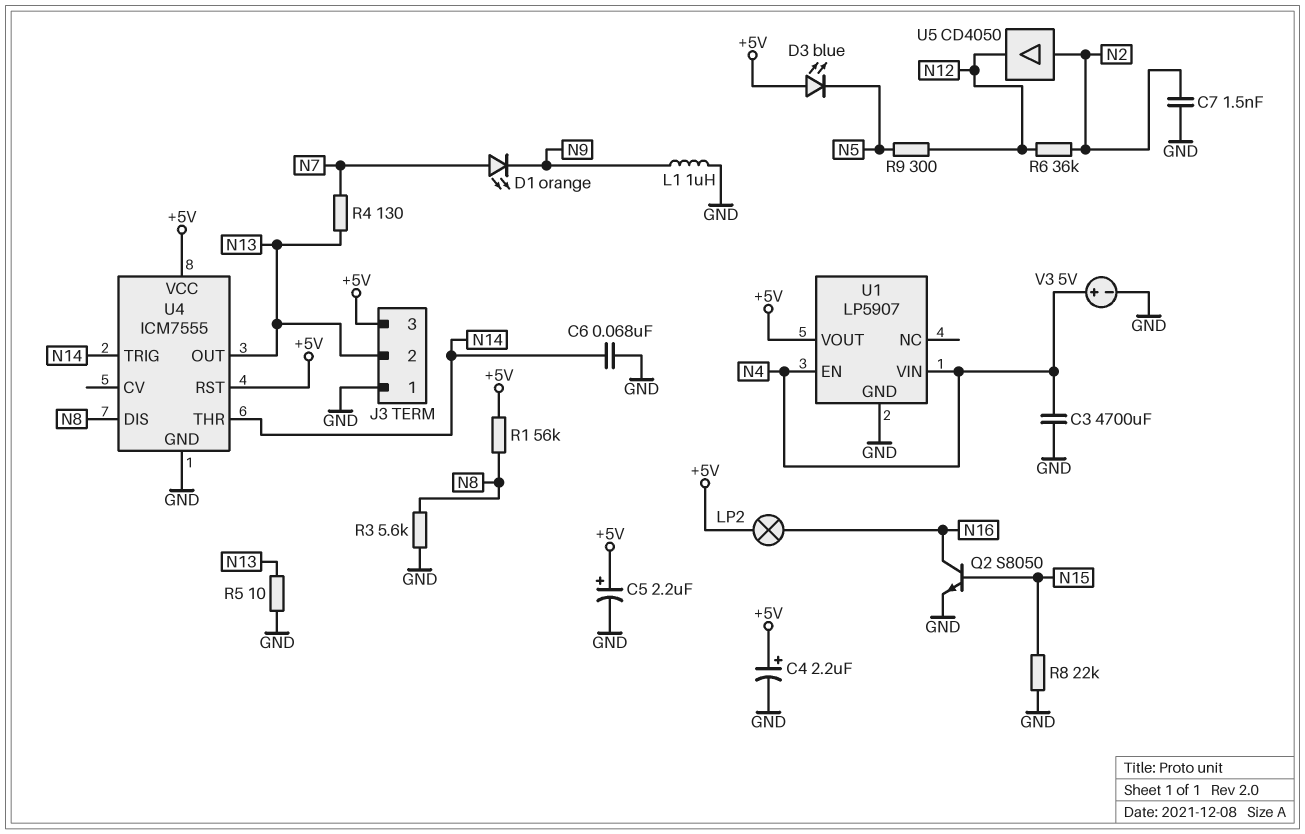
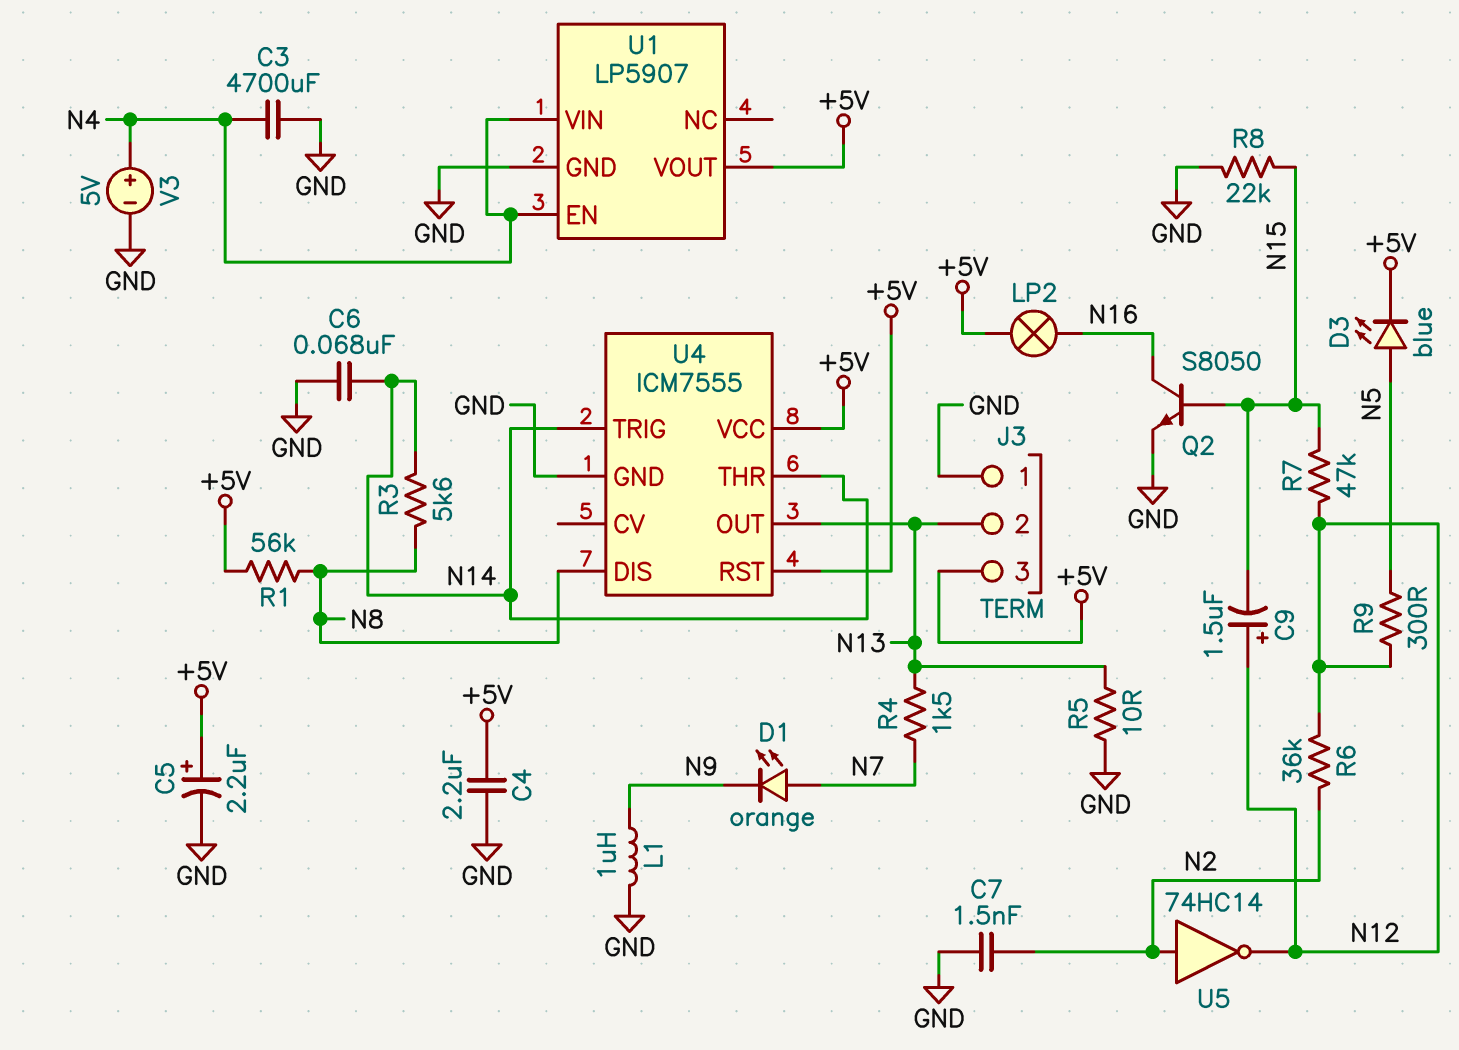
C4: 2.2uF (plus +5V, minus GND) -> 2.2uF (+5V, GND)
C9: none -> 1.5uF (plus N12, minus N15)
D3: LED blue (A +5V, K N5) -> LED blue (A N5, K +5V)
R3: 5.6k (GND, N8) -> 5.6k (N8, N14)
R4: 130 (N7, N13) -> 1.5k (N7, N13)
R7: none -> 47k (N12, N15)
U5: buffer CD4050 (in N2, out N12) -> NOT 74HC14 (in N2, out N12)

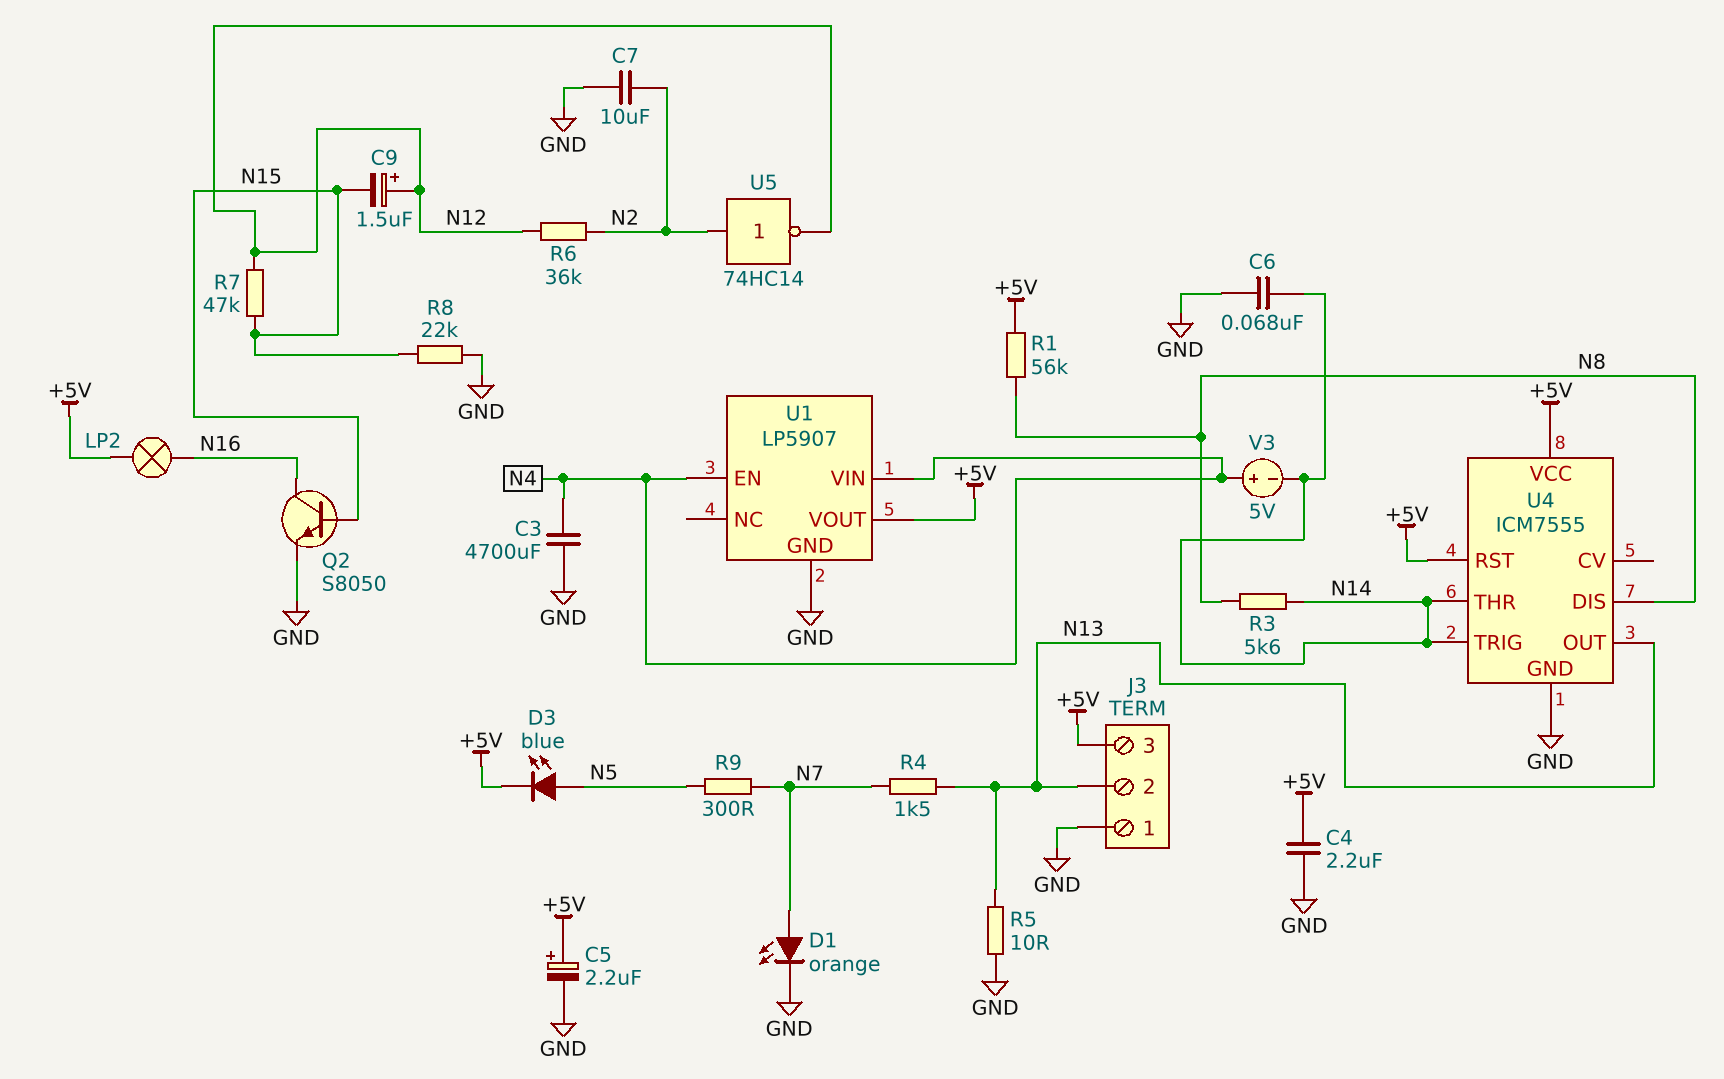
C7: 1.5nF (GND, N2) -> 10uF (GND, N2)
D1: LED orange (A N7, K N9) -> LED orange (A N7, K GND)
L1: 1uH (GND, N9) -> none
R9: 300 (N5, N12) -> 300 (N5, N7)
V3: 5V (plus N4, minus GND) -> 5V (plus N4, minus N14)

